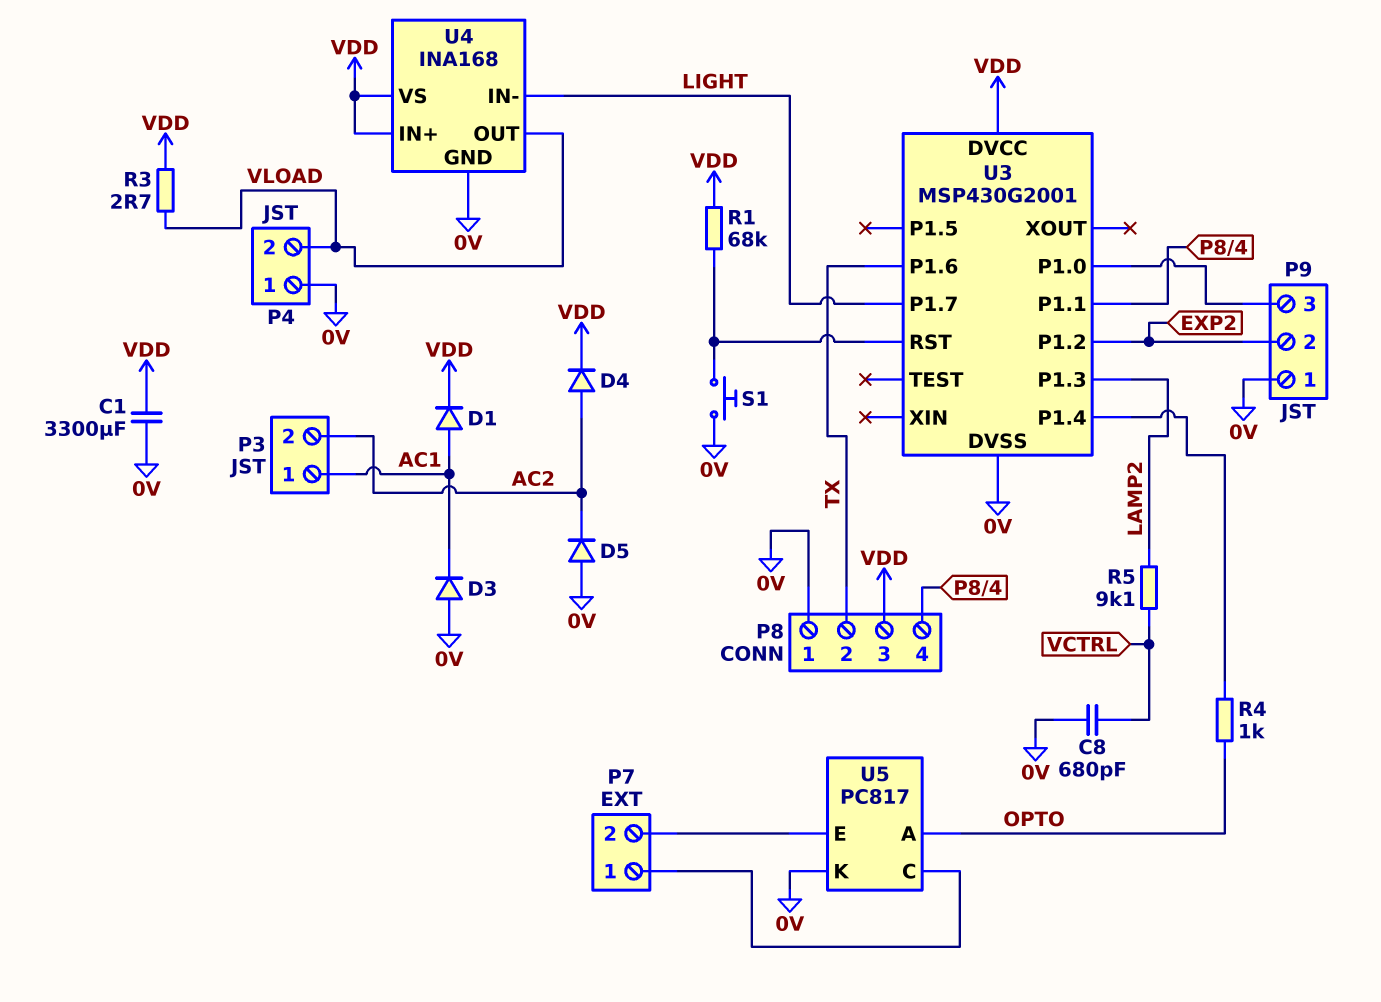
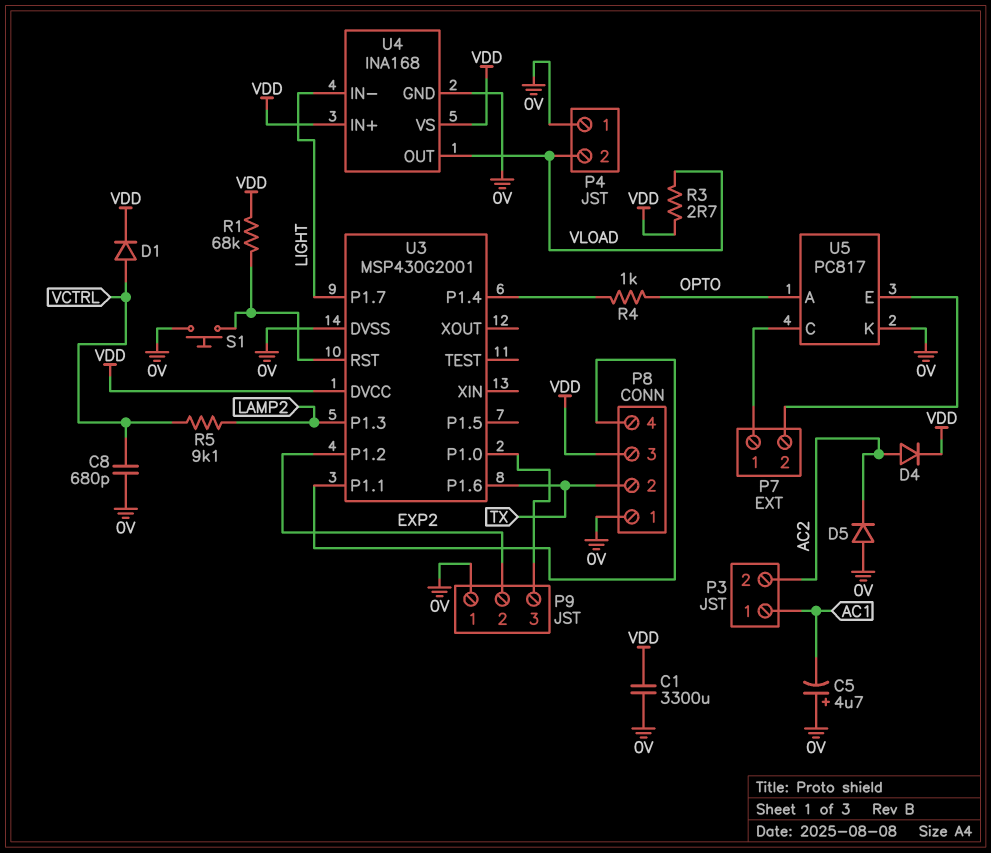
C5: none -> 4.7uF (plus 0V, minus AC1)
D1: diode (A AC1, K VDD) -> diode (A VCTRL, K VDD)
D3: diode (A 0V, K AC1) -> none

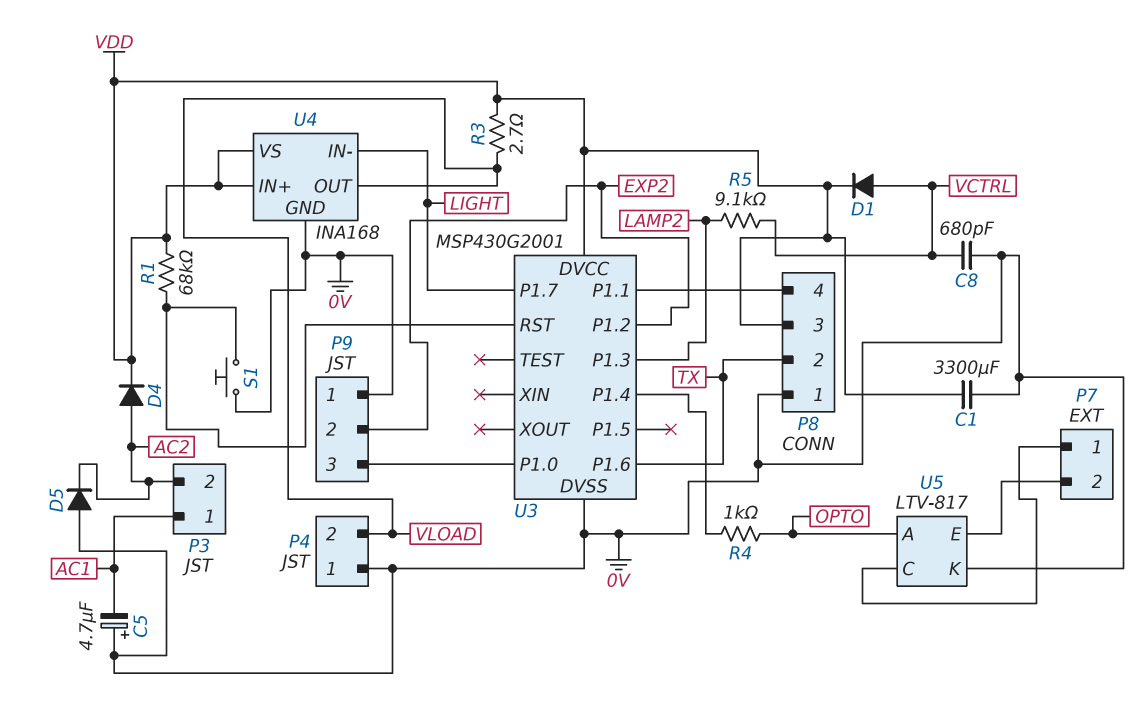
U5: PC817 -> LTV-817

